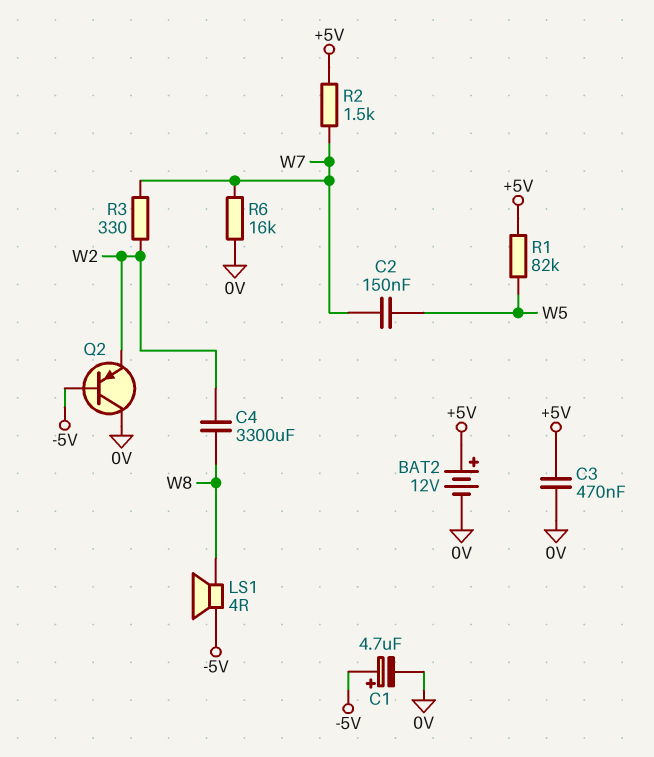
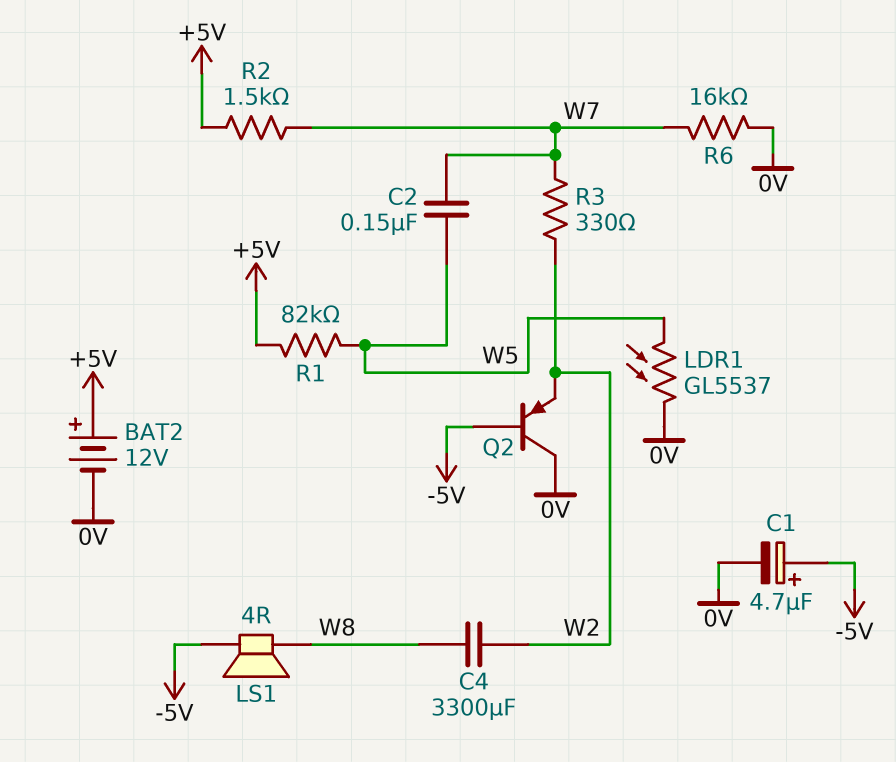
C3: 470nF (+5V, 0V) -> none
LDR1: none -> GL5537 (0V, W5)

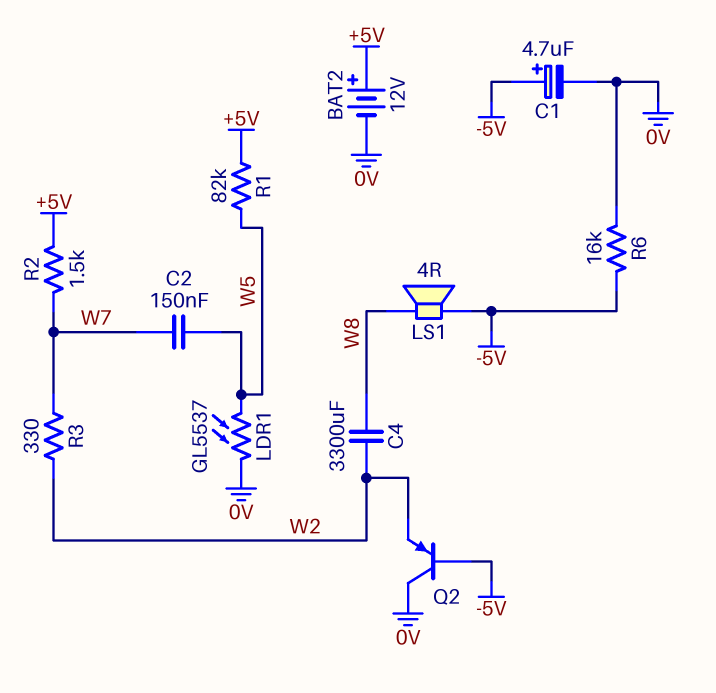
R6: 16k (0V, W7) -> 16k (-5V, 0V)

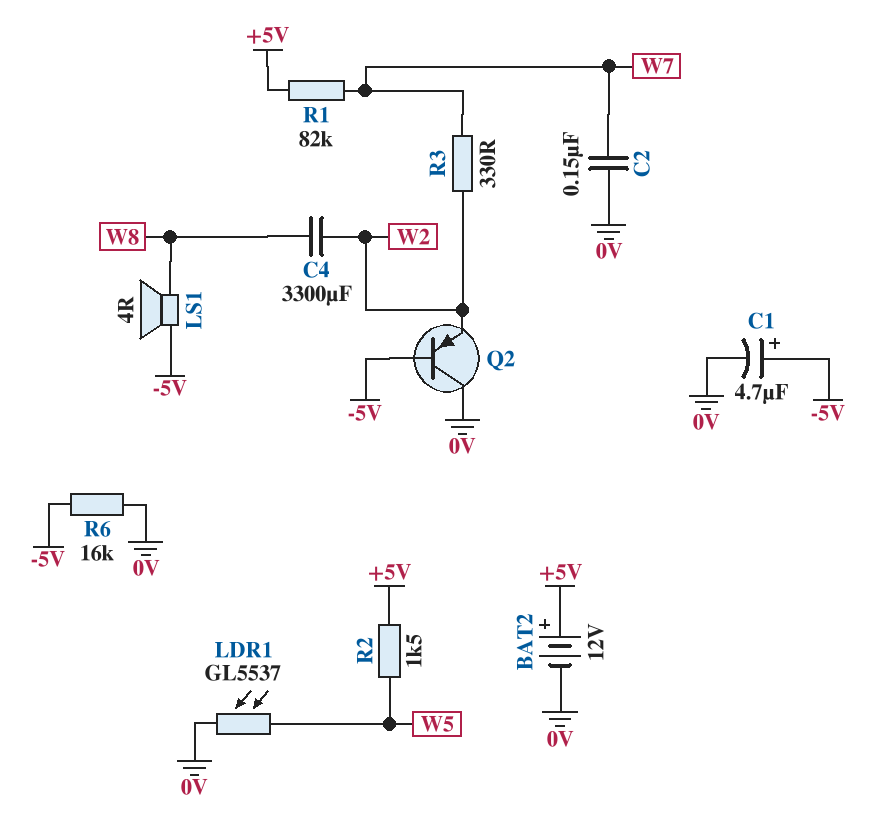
C2: 150nF (W5, W7) -> 150nF (0V, W7)
R1: 82k (+5V, W5) -> 82k (+5V, W7)
R2: 1.5k (+5V, W7) -> 1.5k (+5V, W5)

